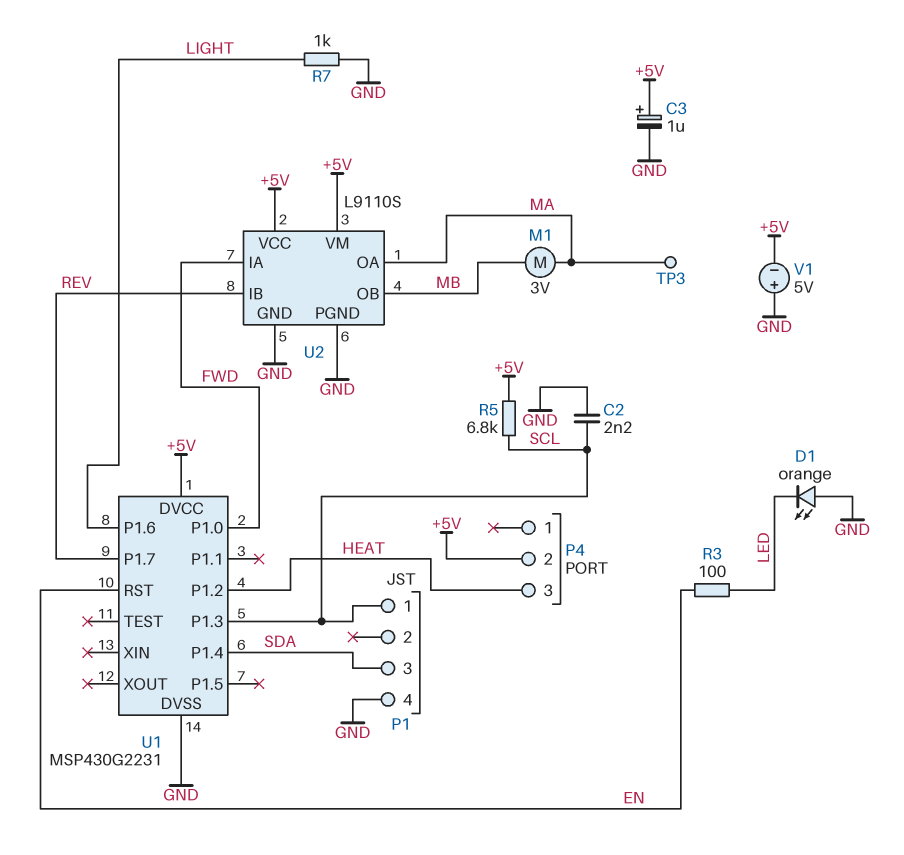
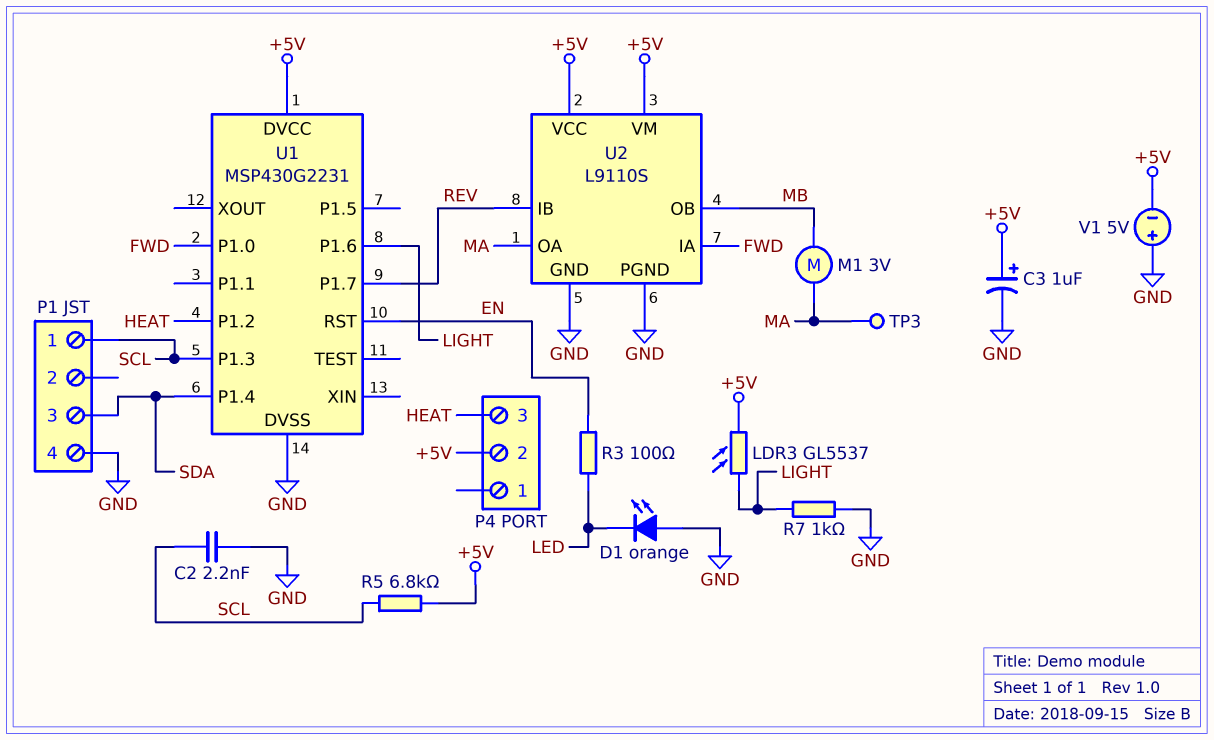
LDR3: none -> GL5537 (+5V, LIGHT)

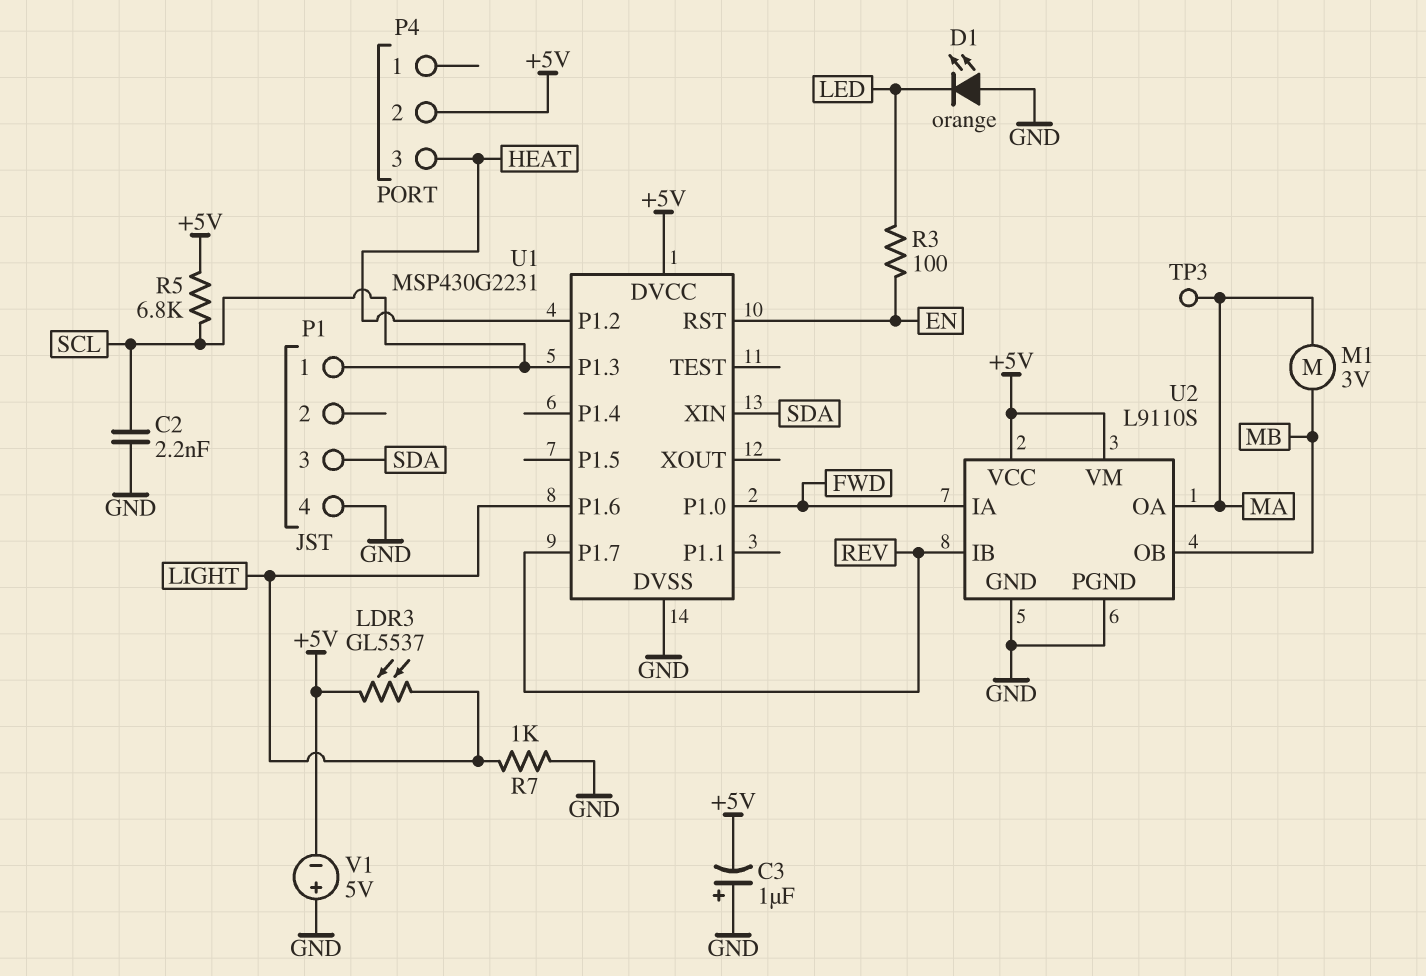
C3: 1uF (plus +5V, minus GND) -> 1uF (plus GND, minus +5V)
U1 pin P1.4: SDA -> none
U1 pin XIN: none -> SDA

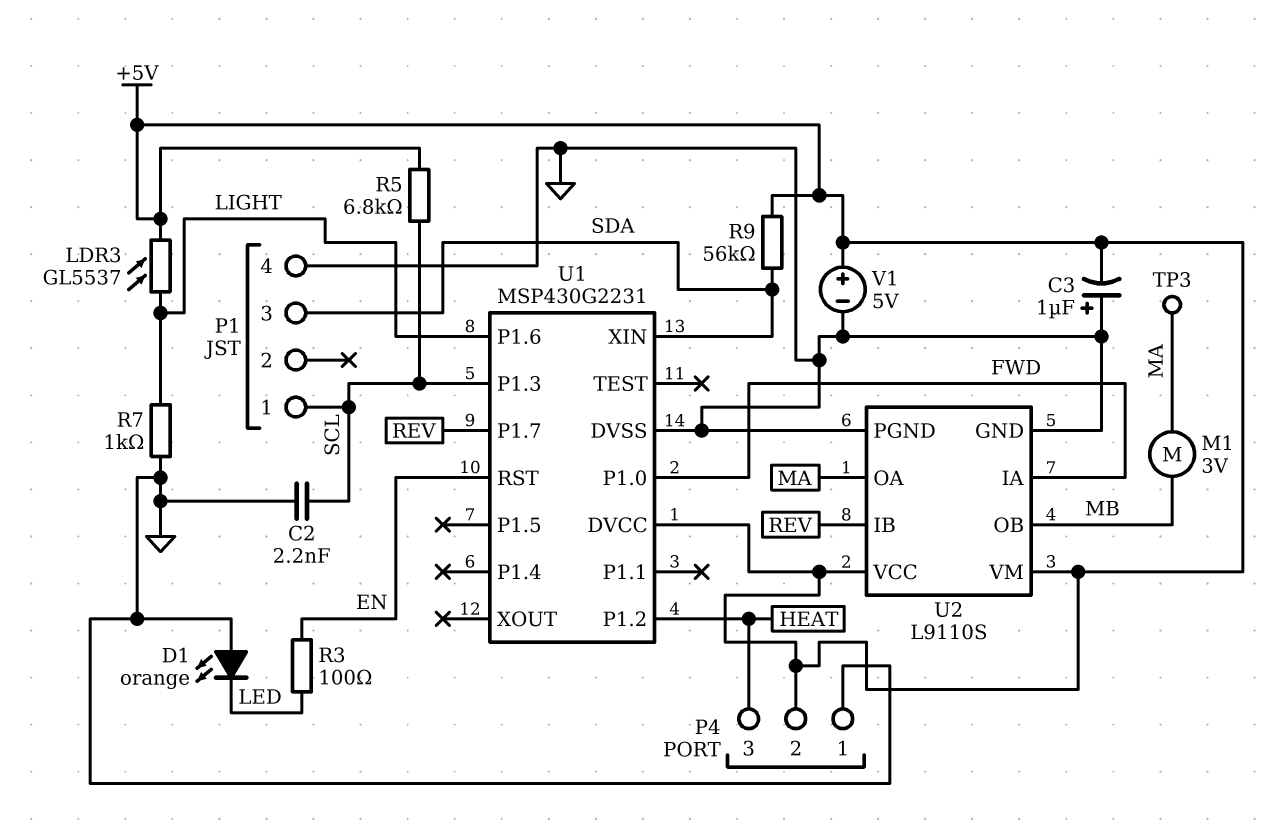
P4 pin 1: none -> GND
R9: none -> 56k (+5V, SDA)
V1: 5V (plus GND, minus +5V) -> 5V (plus +5V, minus GND)

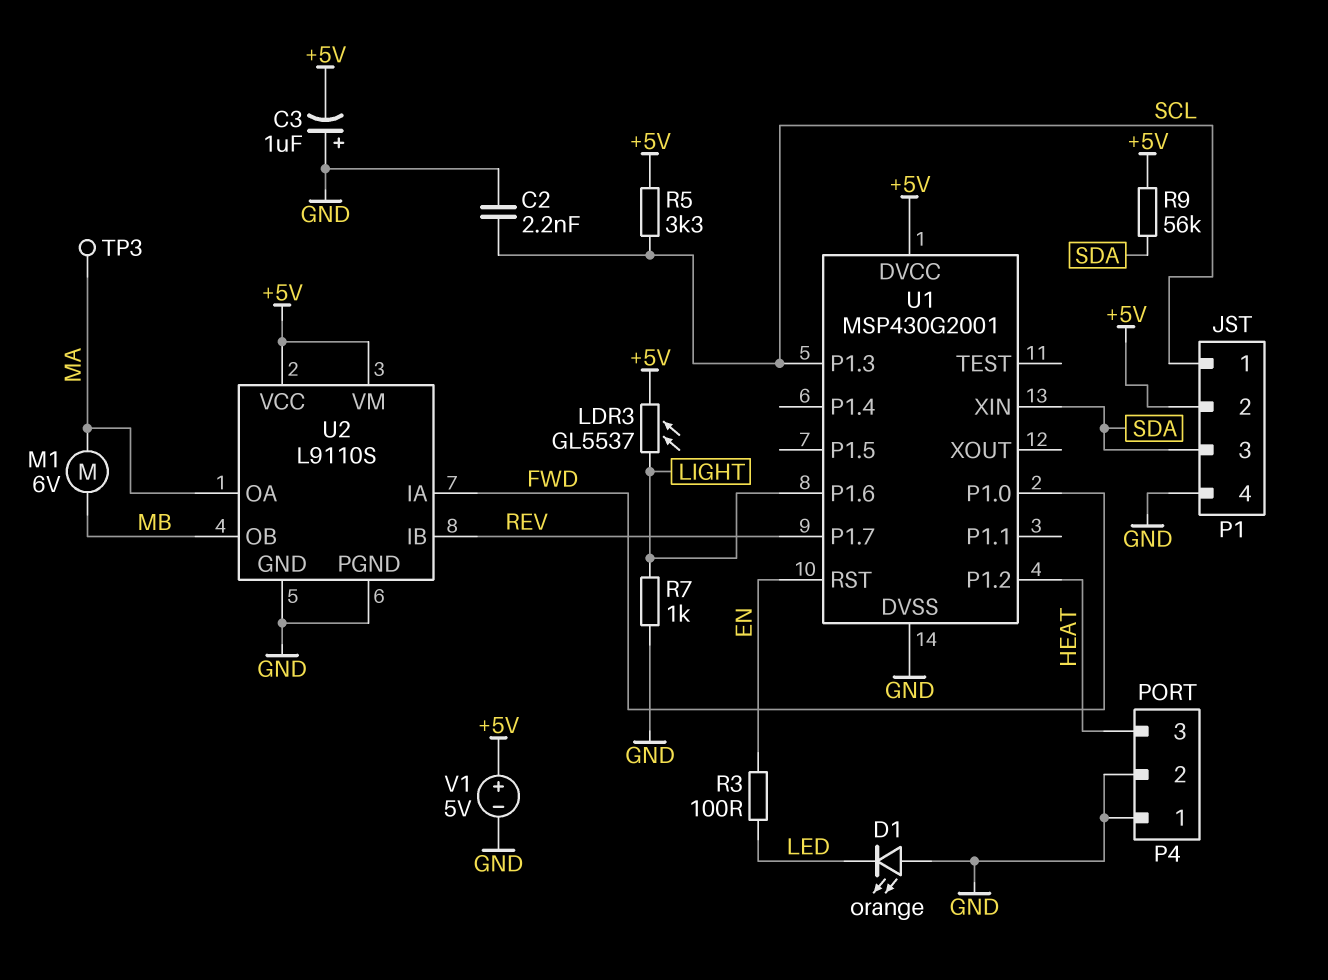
M1: motor 3V (MA, MB) -> motor 6V (MA, MB)
P1 pin 2: none -> +5V
P4 pin 2: +5V -> GND
R5: 6.8k (+5V, SCL) -> 3.3k (+5V, SCL)
U1: MSP430G2231 -> MSP430G2001

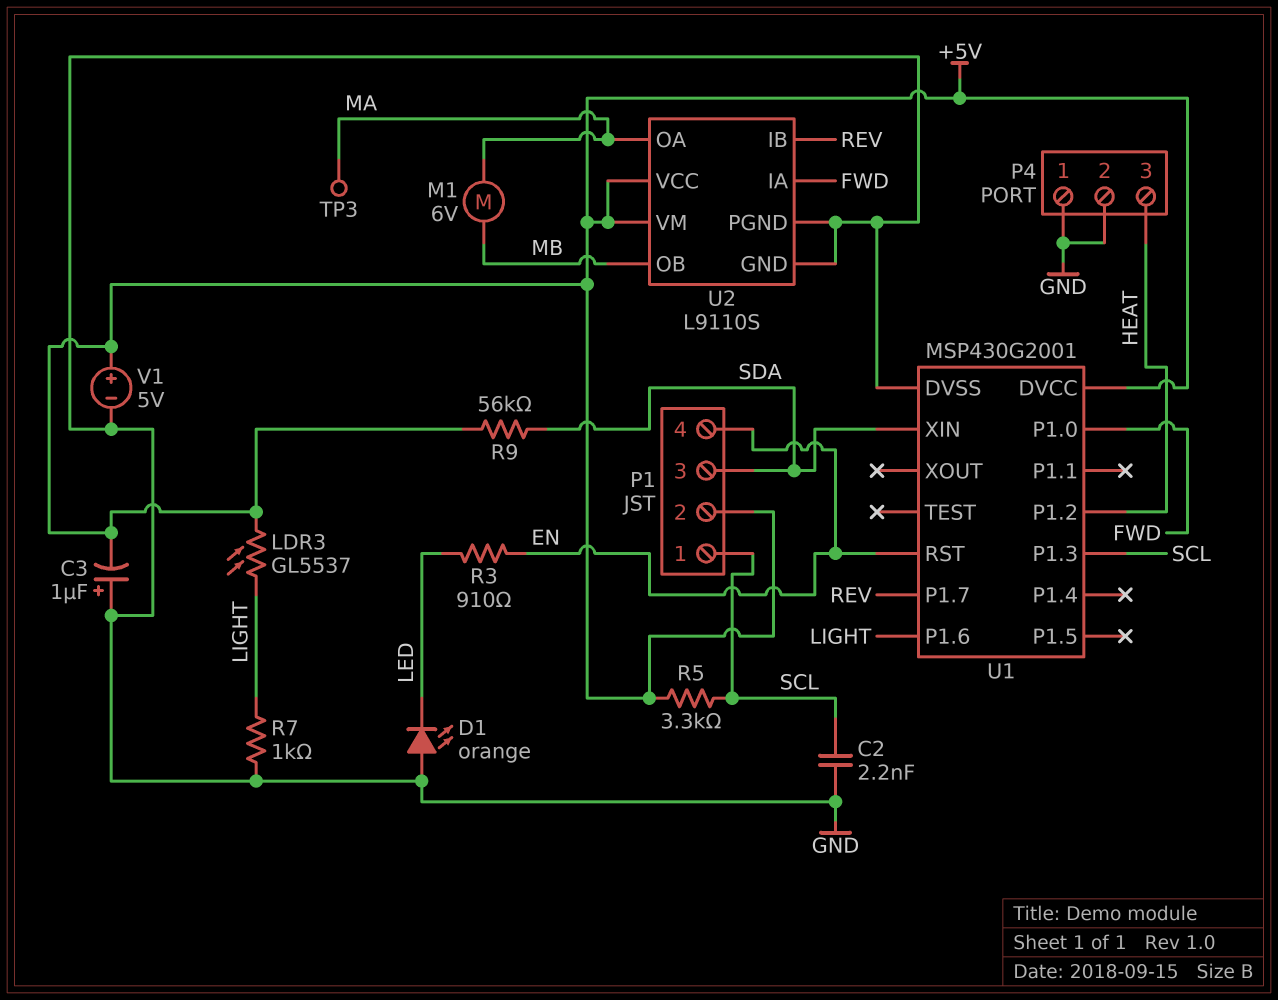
P1 pin 4: GND -> EN
R3: 100 (EN, LED) -> 910 (EN, LED)

